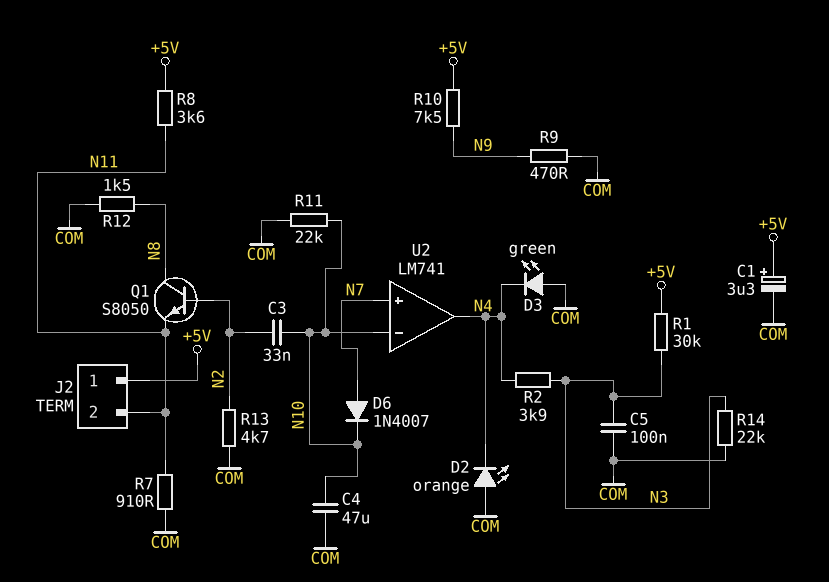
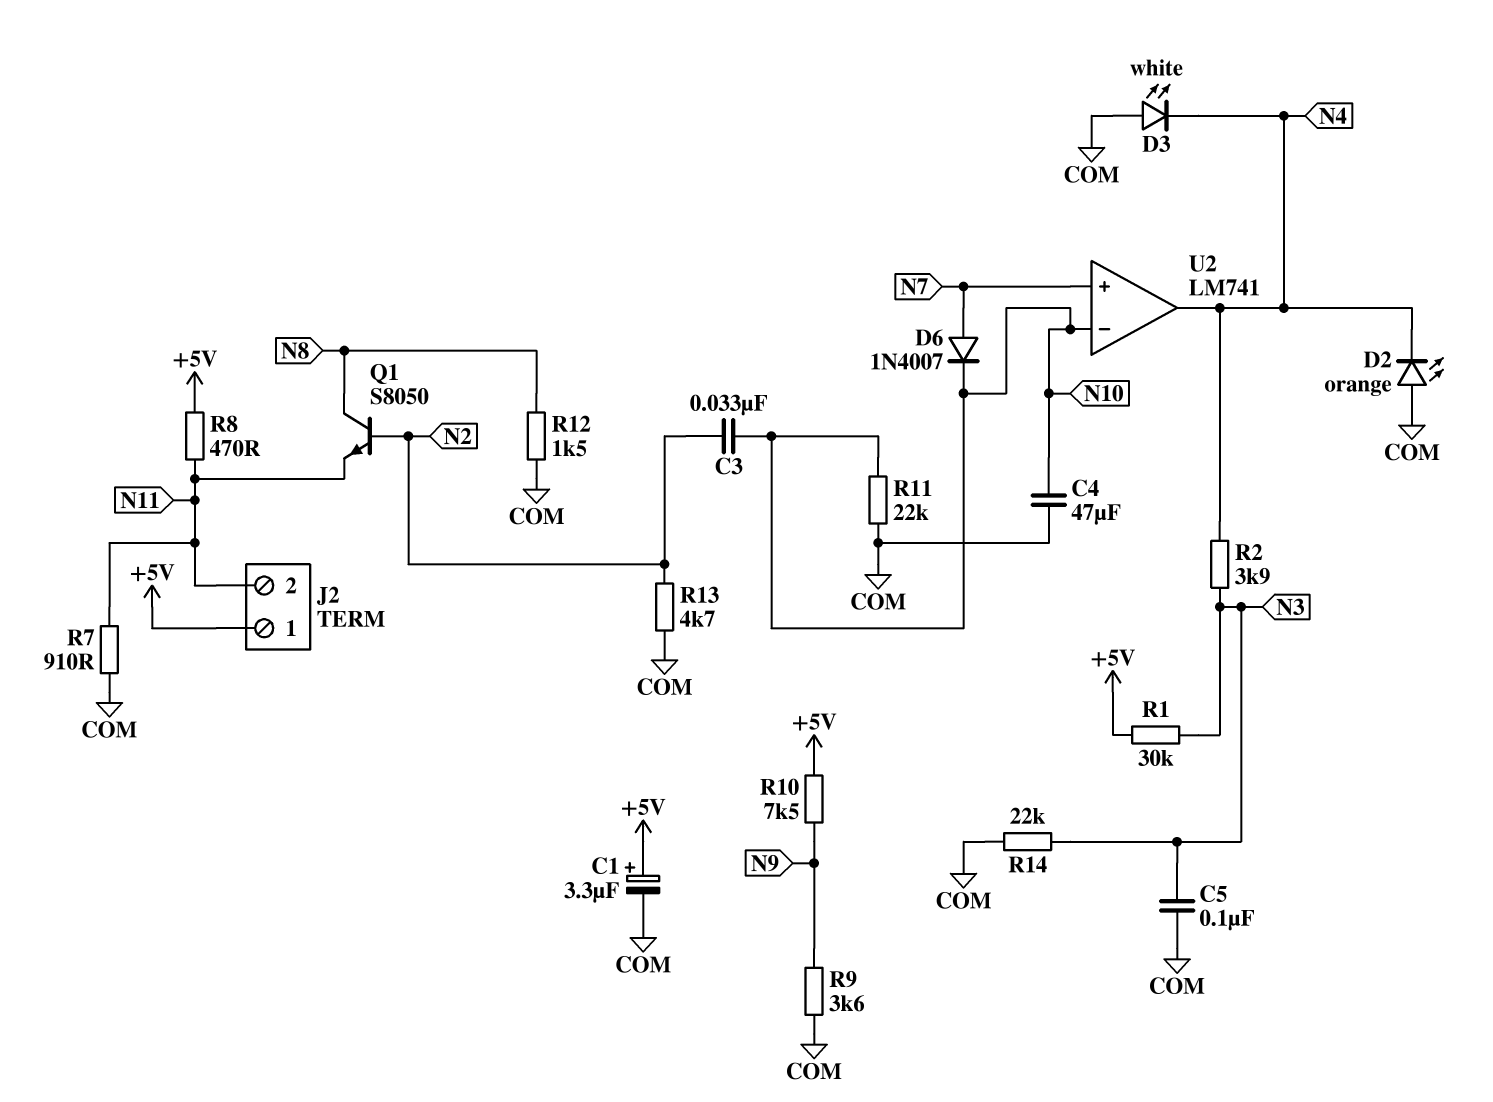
D3: LED green (A COM, K N4) -> LED white (A COM, K N4)
R8: 3.6k (+5V, N11) -> 470 (+5V, N11)
R9: 470 (COM, N9) -> 3.6k (COM, N9)

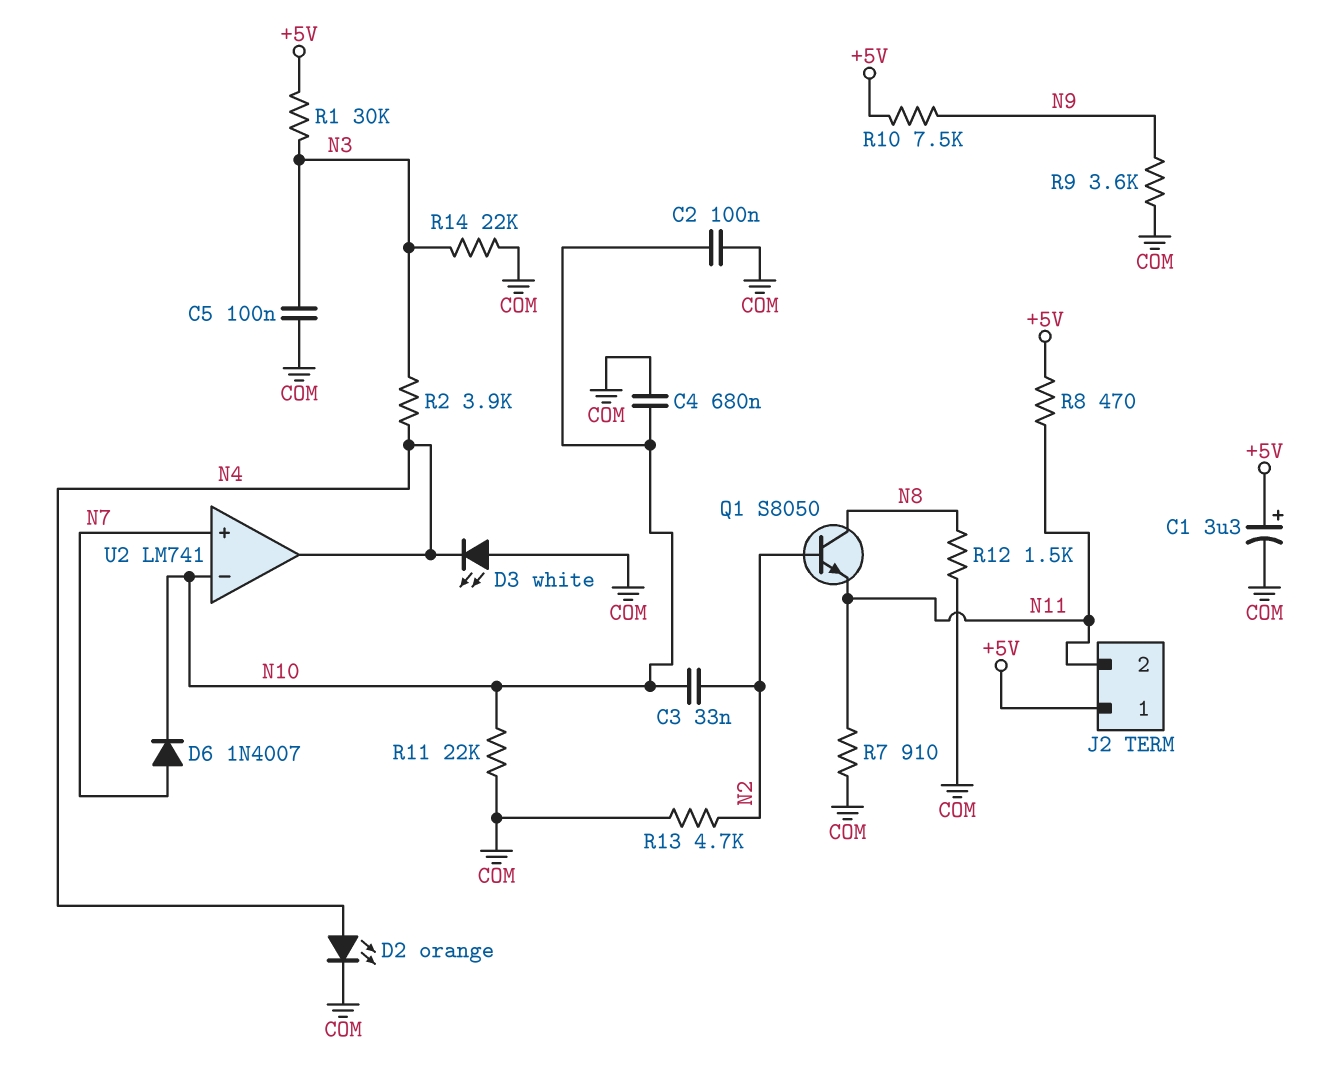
C2: none -> 100nF (COM, N10)
C4: 47uF (COM, N10) -> 680nF (COM, N10)
D2: LED orange (A COM, K N4) -> LED orange (A N4, K COM)

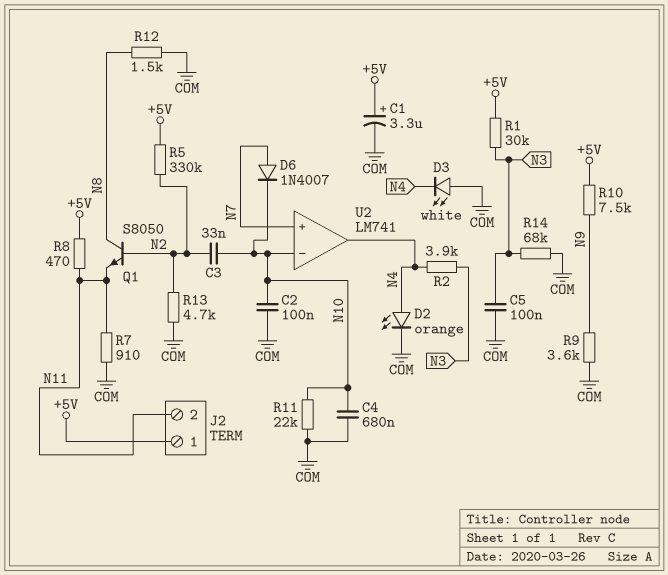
R5: none -> 330k (+5V, N2)
R14: 22k (COM, N3) -> 68k (COM, N3)

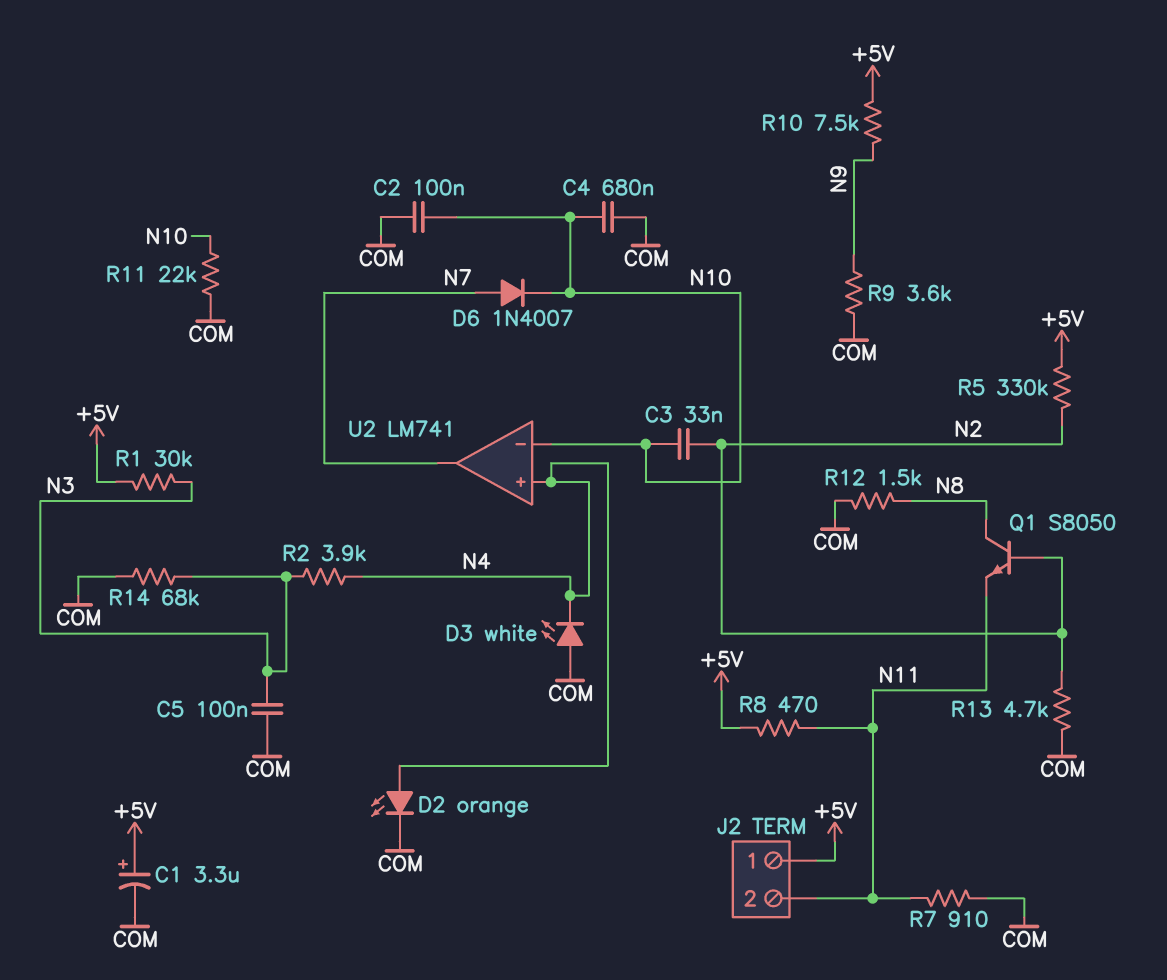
U2 pin in+: N7 -> N4
U2 pin out: N4 -> N7

